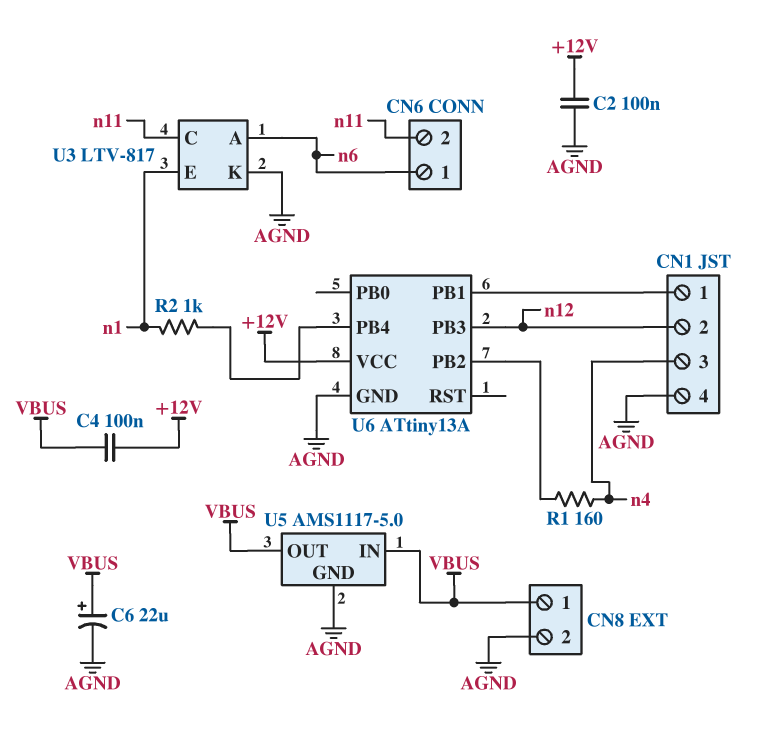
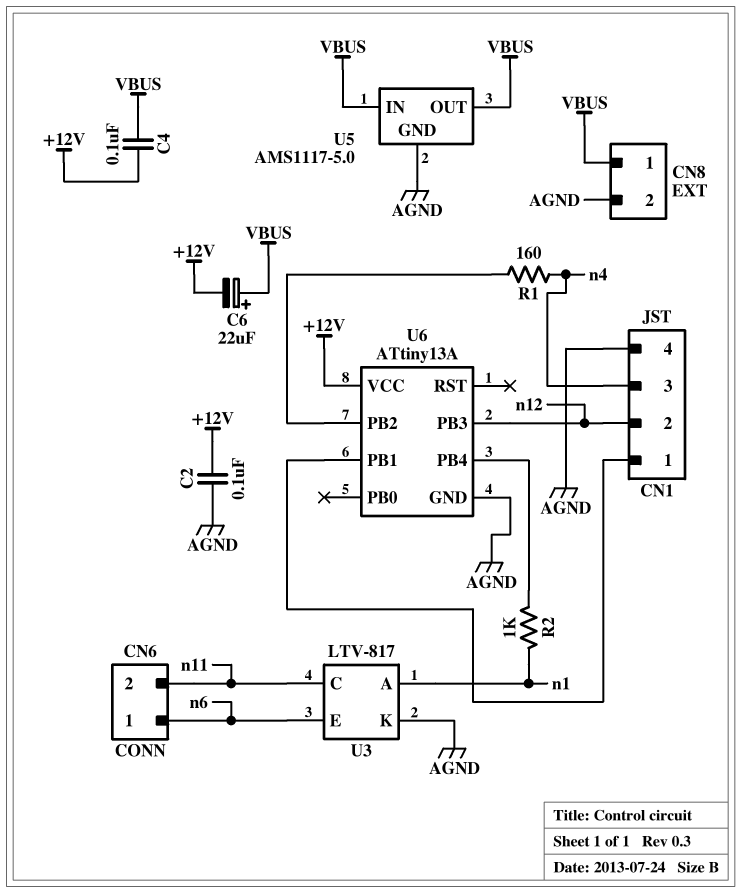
C6: 22uF (plus VBUS, minus AGND) -> 22uF (plus VBUS, minus +12V)
U3 pin A: n6 -> n1
U3 pin E: n1 -> n6

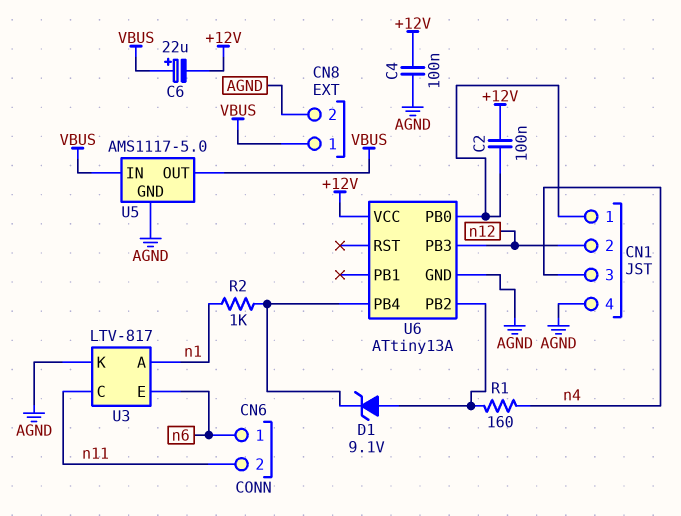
C2: 100nF (+12V, AGND) -> 100nF (+12V, CN1/1)
C4: 100nF (+12V, VBUS) -> 100nF (+12V, AGND)
D1: none -> zener 9.1V (A U6/PB2, K U6/PB4)
U6 pin PB0: none -> CN1/1
U6 pin PB1: CN1/1 -> none

